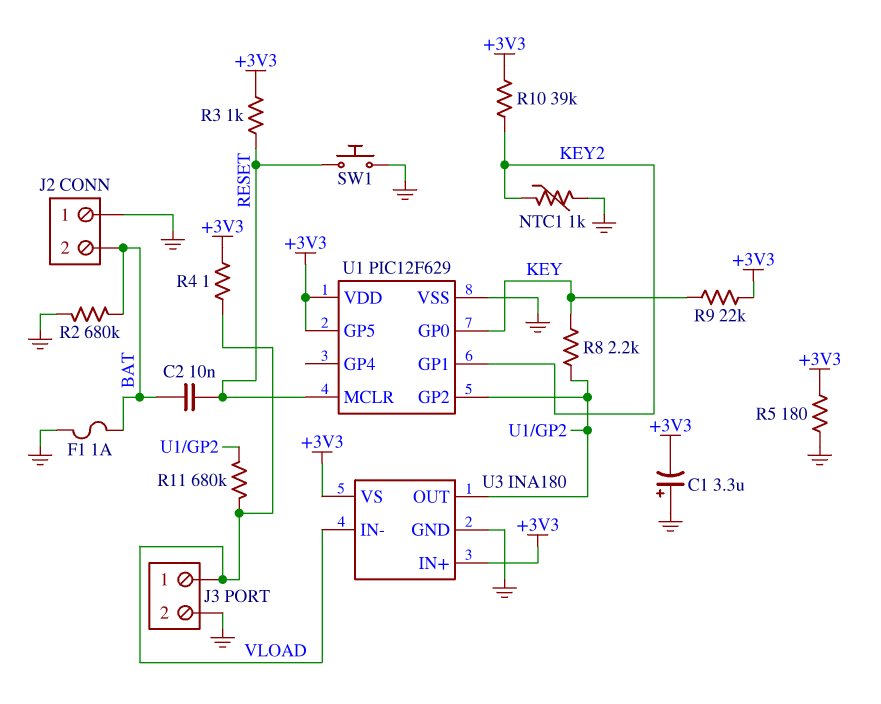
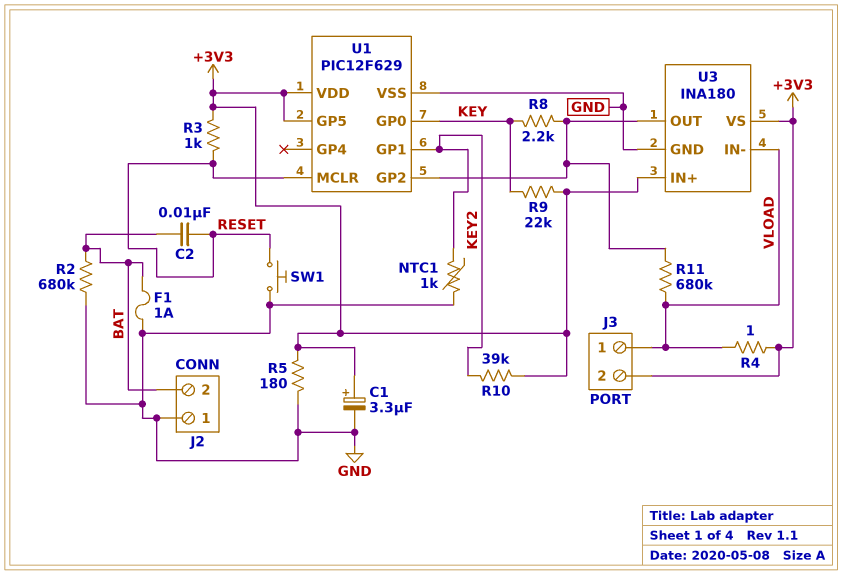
C1: 3.3uF (plus GND, minus +3V3) -> 3.3uF (plus +3V3, minus GND)
J3 pin 2: GND -> +3V3

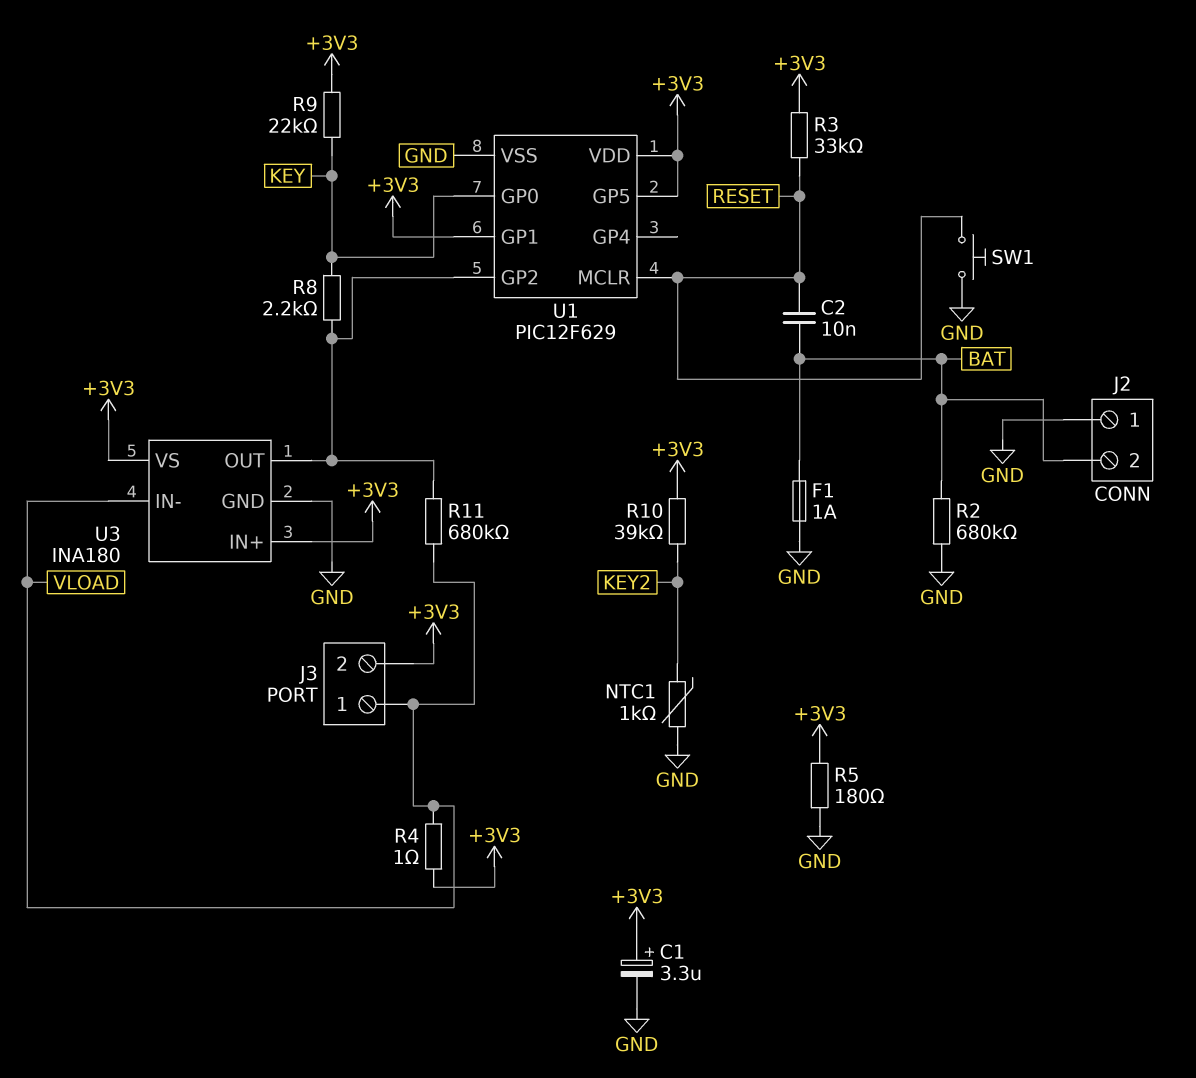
R3: 1k (+3V3, RESET) -> 33k (+3V3, RESET)
U1 pin GP1: KEY2 -> +3V3

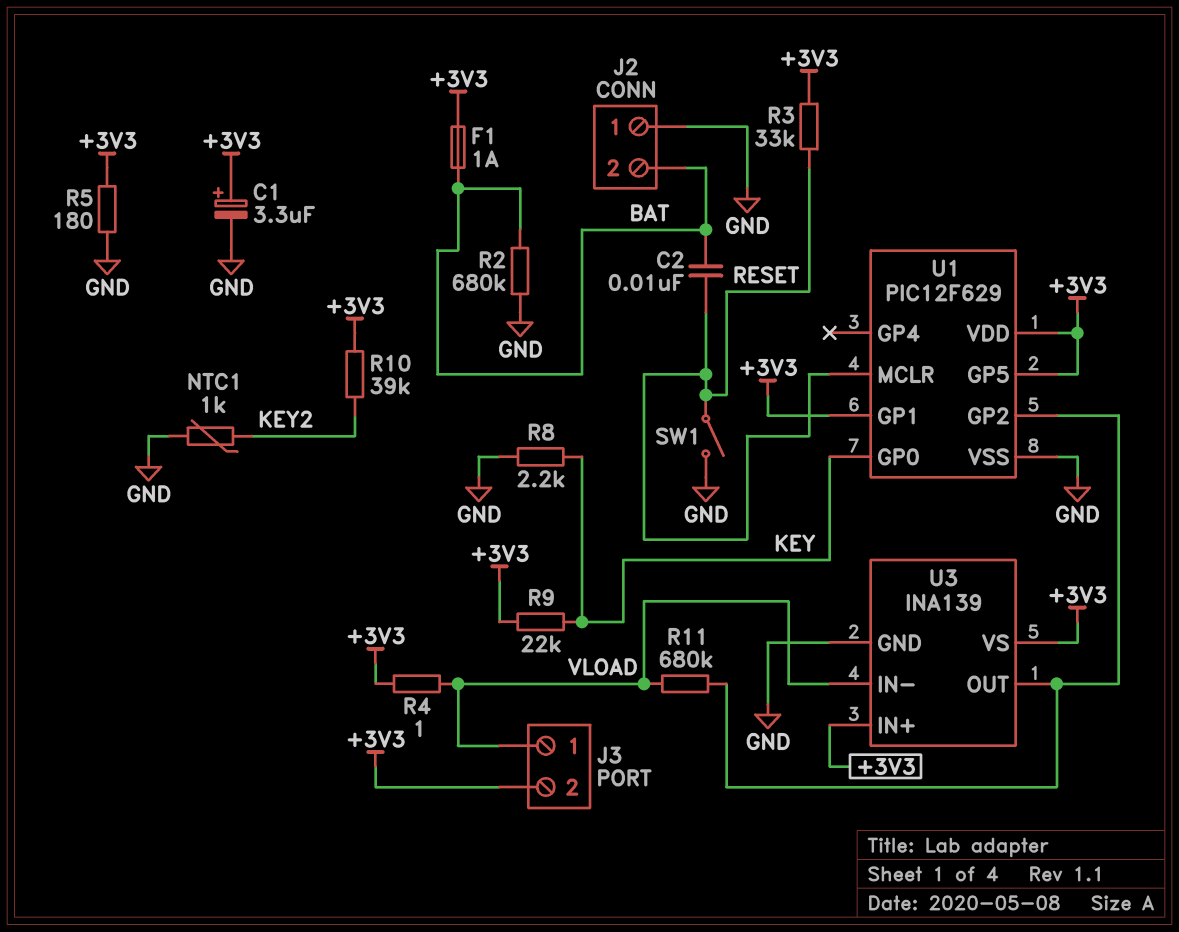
F1: 1A (BAT, GND) -> 1A (+3V3, BAT)
R8: 2.2k (KEY, U1/GP2) -> 2.2k (GND, KEY)
SW1: button (GND, RESET) -> switch (GND, RESET)
U3: INA180 -> INA139

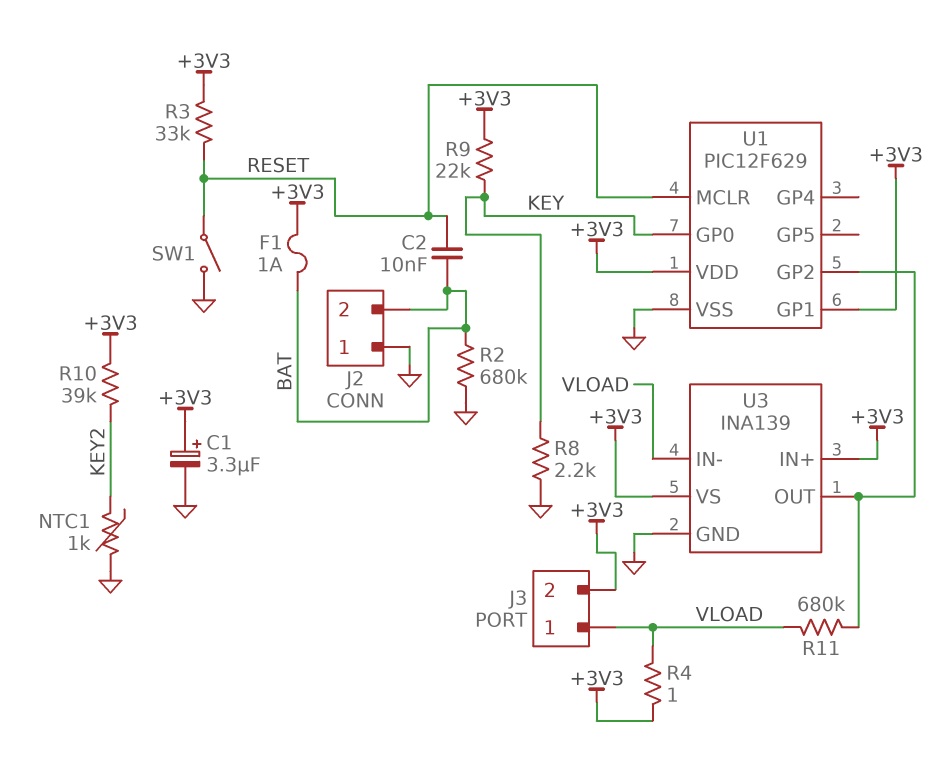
R5: 180 (+3V3, GND) -> none
U1 pin GP5: +3V3 -> none

